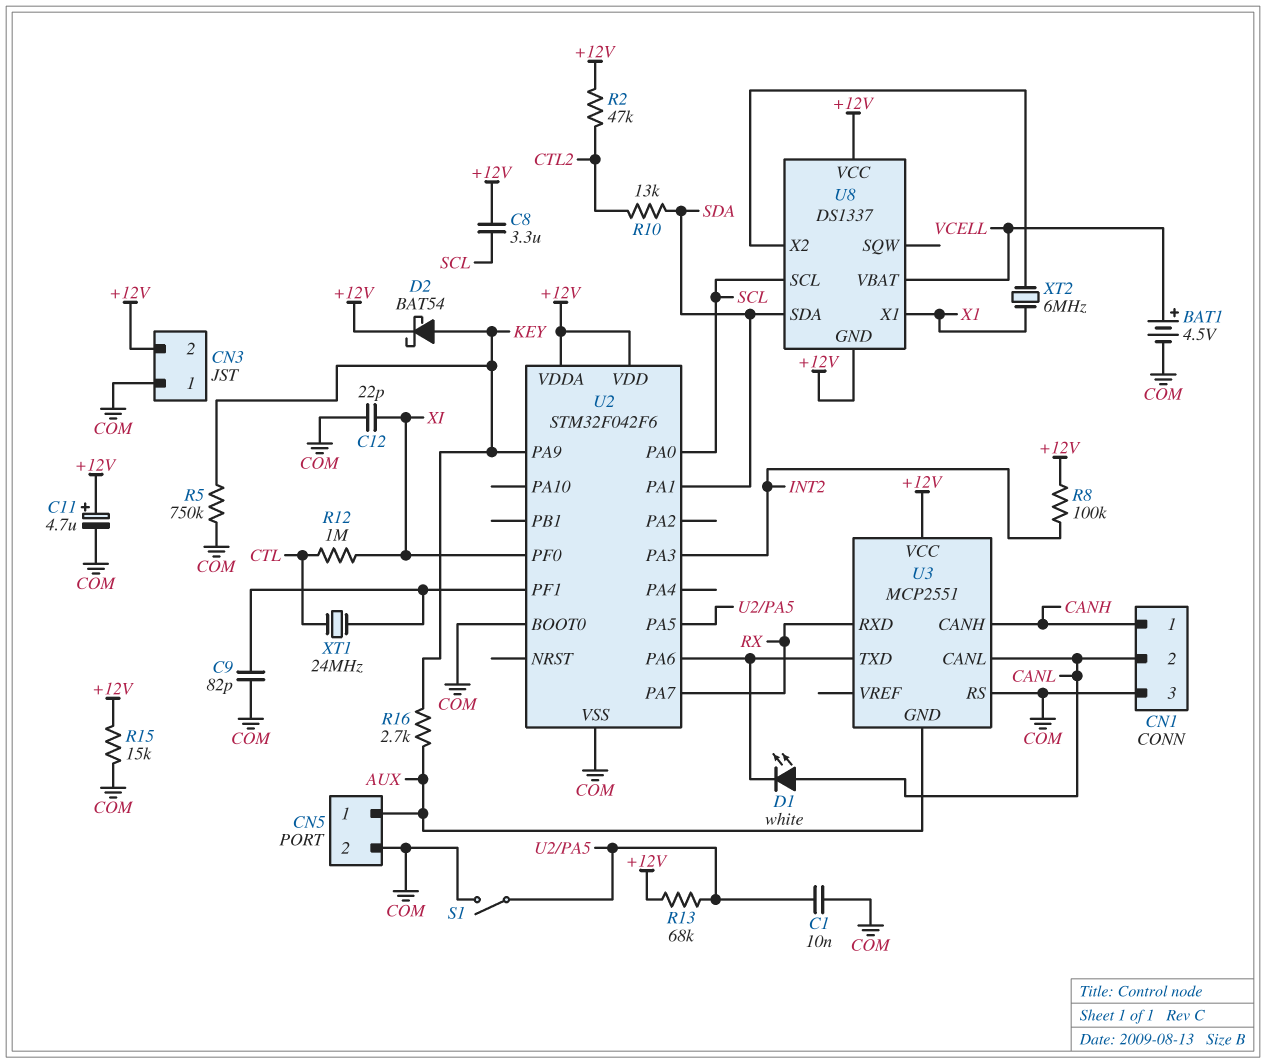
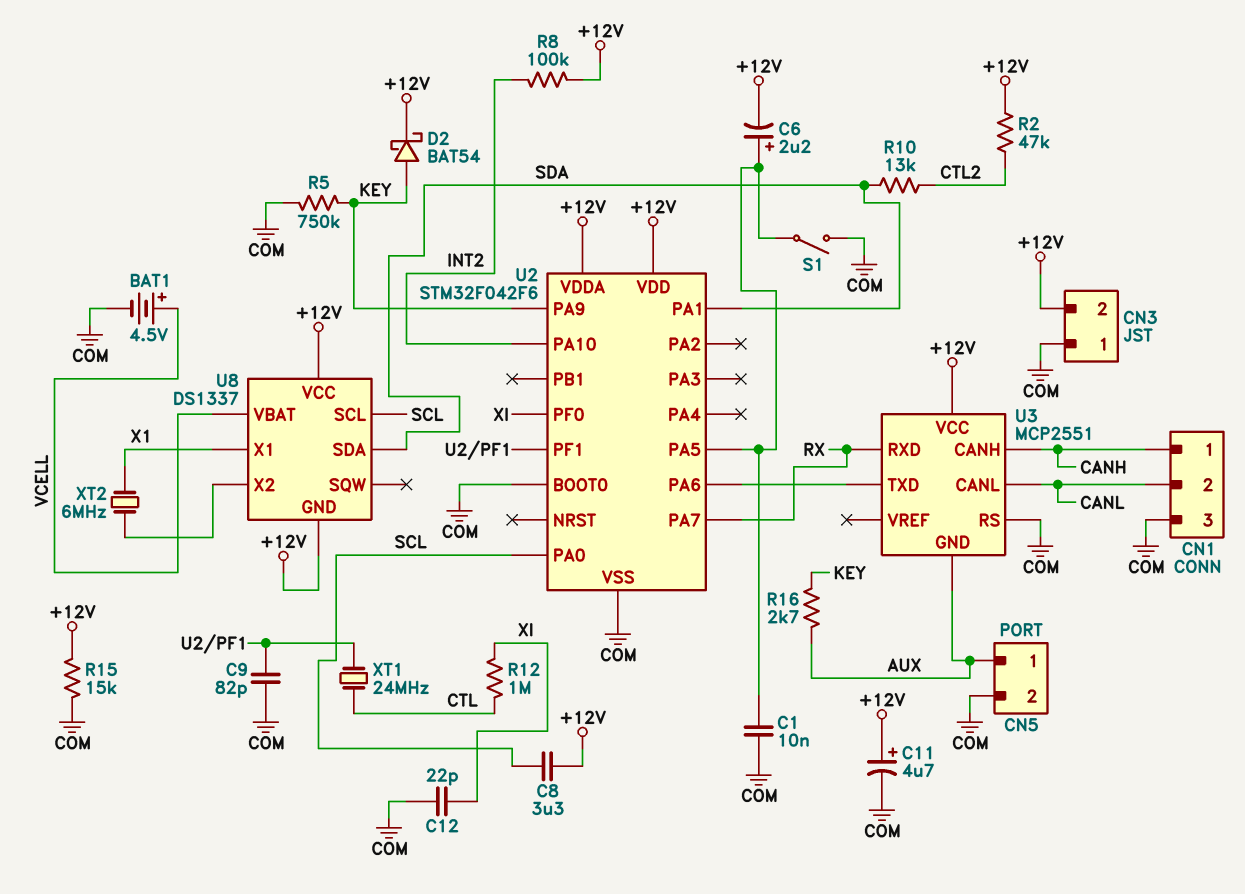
C6: none -> 2.2uF (plus U2/PA5, minus +12V)
D1: LED white (A CANL, K U2/PA6) -> none
R13: 68k (+12V, U2/PA5) -> none
U2 pin PA3: INT2 -> none
U2 pin PA10: none -> INT2

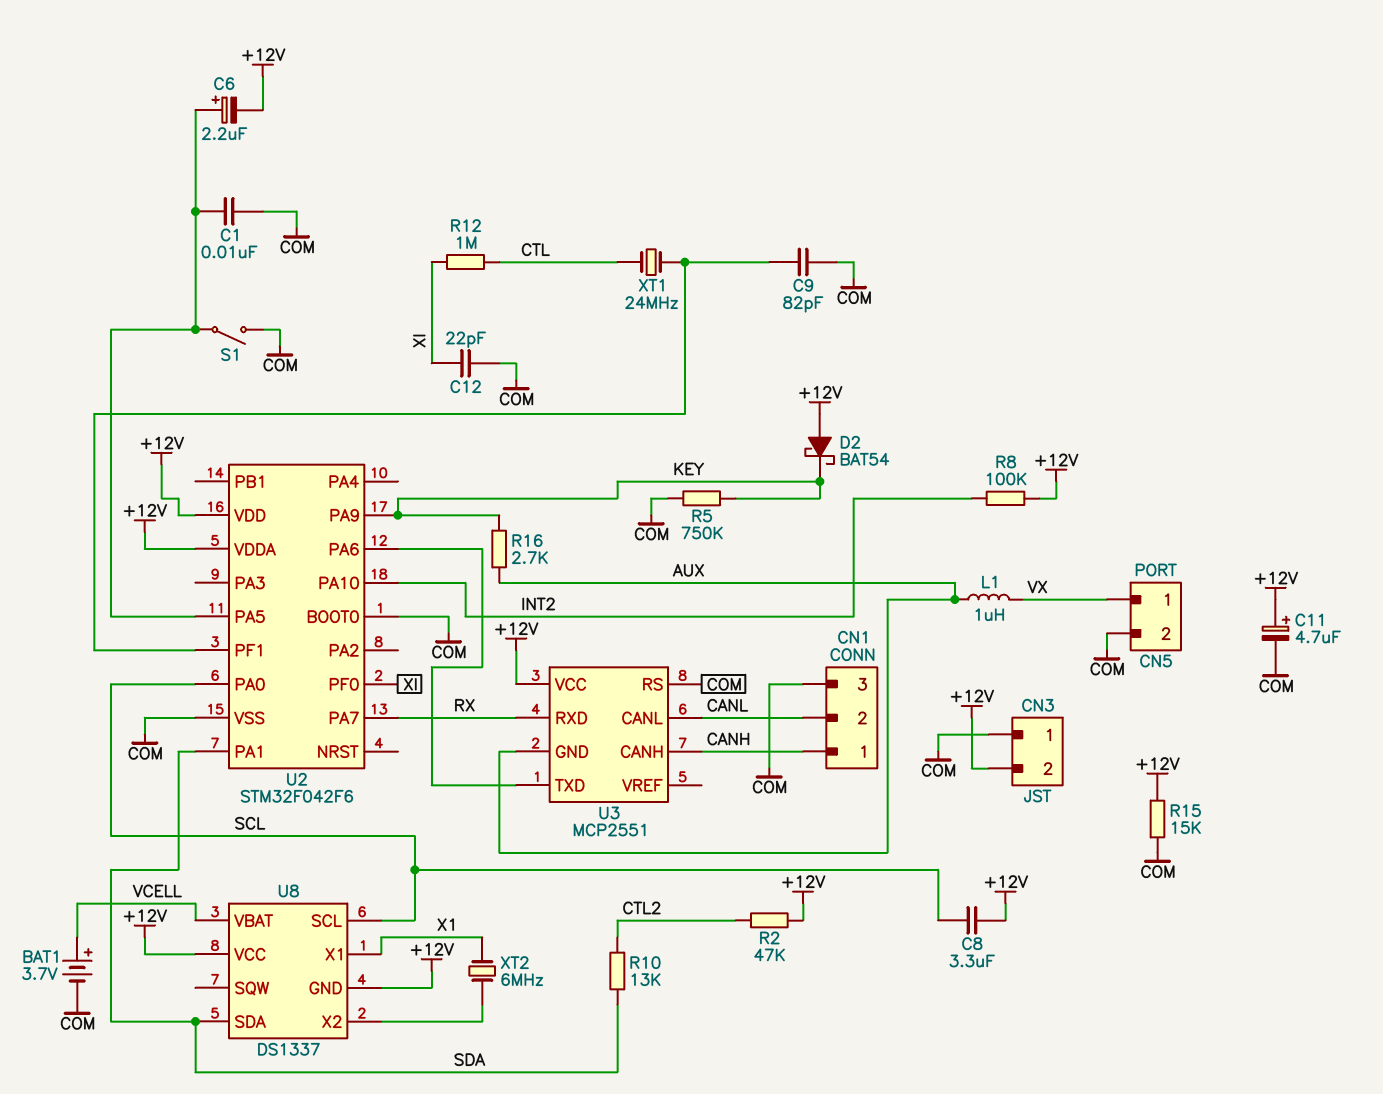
BAT1: 4.5V (plus VCELL, minus COM) -> 3.7V (plus VCELL, minus COM)
CN5 pin 1: AUX -> VX
D2: schottky BAT54 (A KEY, K +12V) -> schottky BAT54 (A +12V, K KEY)
L1: none -> 1uH (AUX, VX)

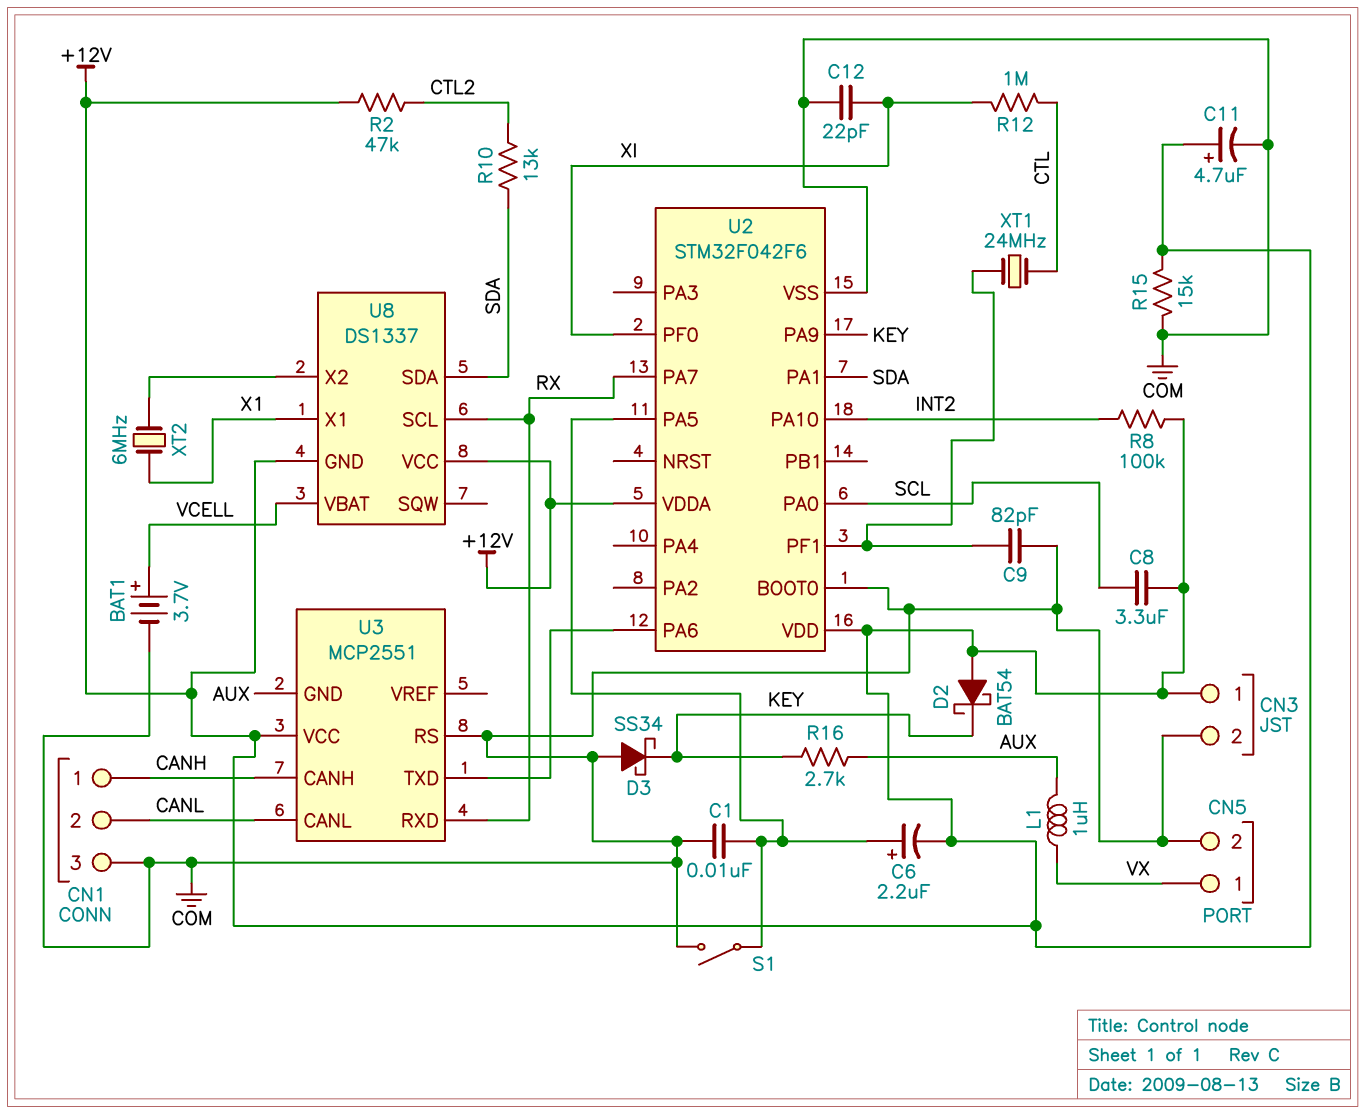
CN3 pin 1: COM -> +12V
CN3 pin 2: +12V -> COM
D3: none -> schottky SS34 (A COM, K KEY)
R5: 750k (COM, KEY) -> none
U8 pin SCL: SCL -> RX

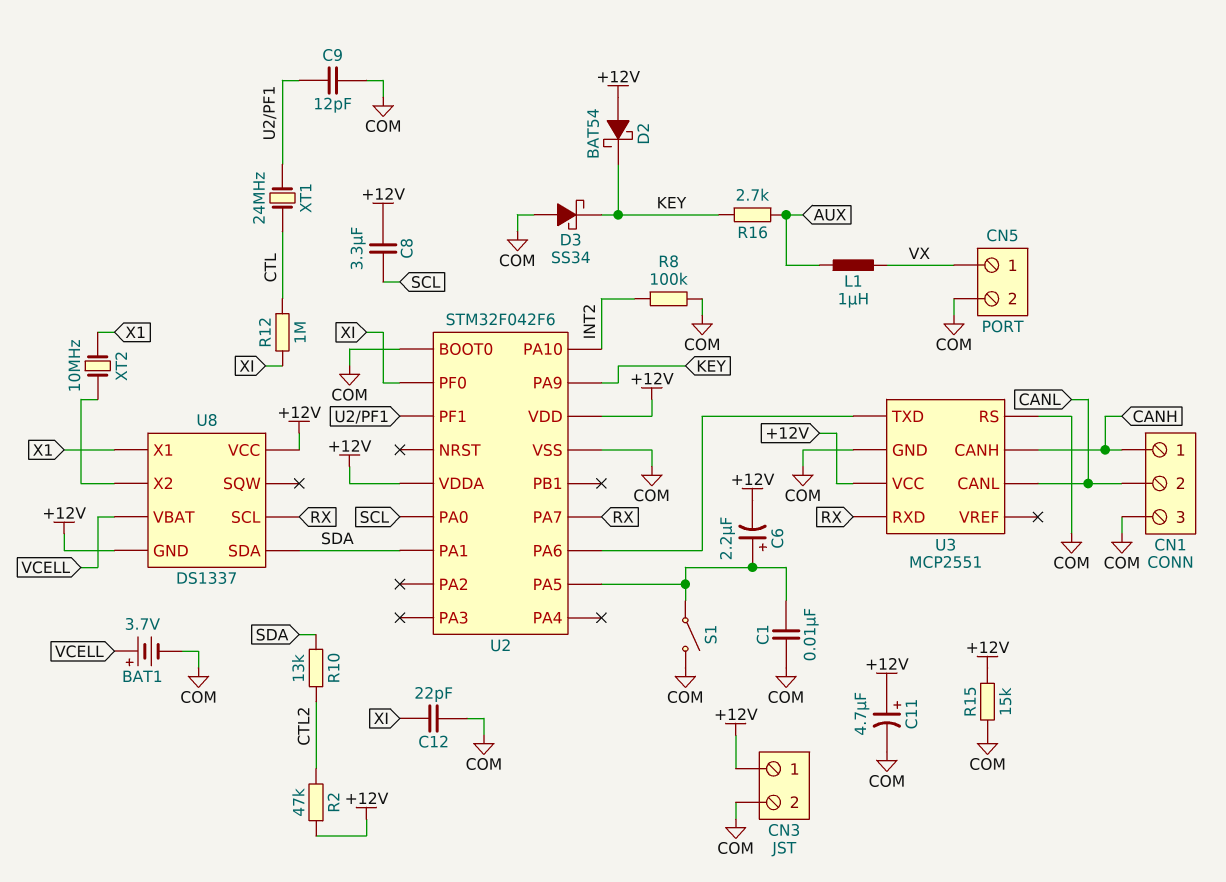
C9: 82pF (COM, U2/PF1) -> 12pF (COM, U2/PF1)
R8: 100k (+12V, INT2) -> 100k (COM, INT2)
U3 pin GND: AUX -> COM
XT2: 6MHz (U8/X2, X1) -> 10MHz (U8/X2, X1)

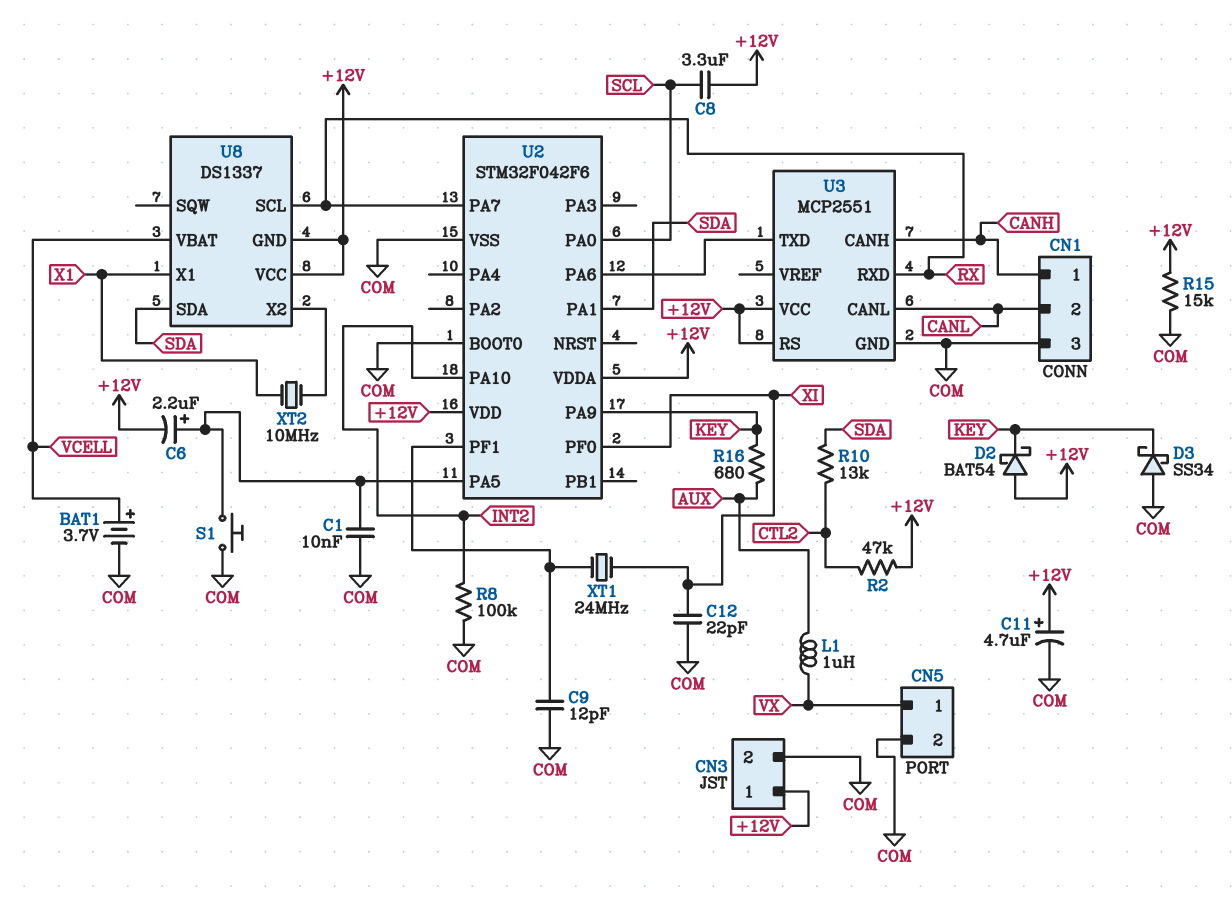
R12: 1M (CTL, XI) -> none
R16: 2.7k (AUX, KEY) -> 680 (AUX, KEY)
S1: switch (COM, U2/PA5) -> button (COM, U2/PA5)
U3 pin RS: COM -> +12V
XT1: 24MHz (CTL, U2/PF1) -> 24MHz (U2/PF1, XI)

